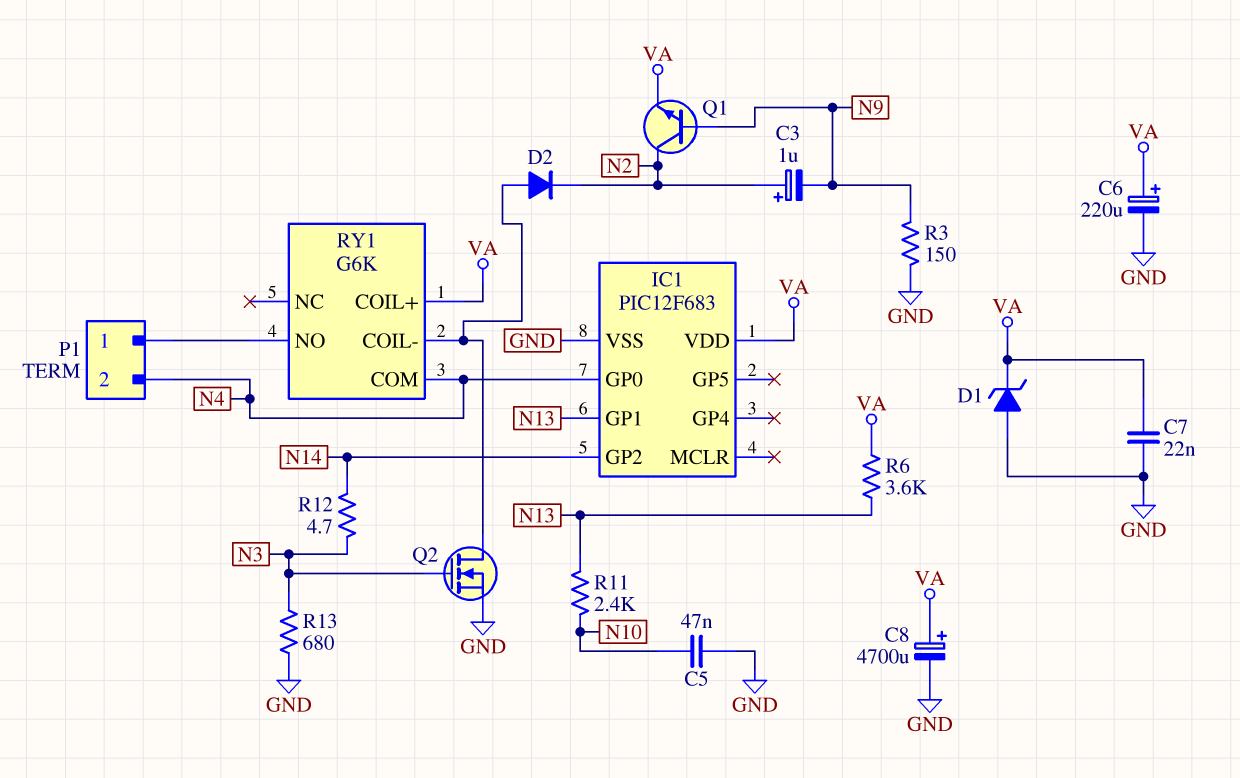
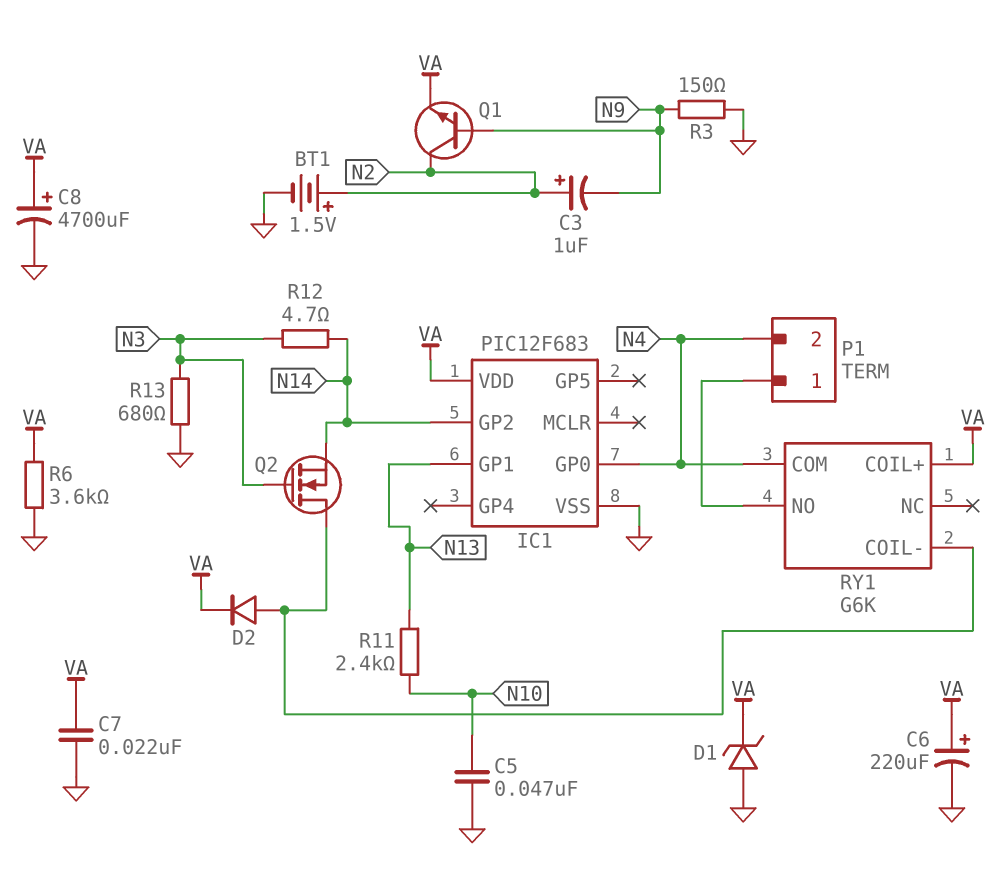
BT1: none -> 1.5V (plus N2, minus GND)
D2: diode (A RY1/COIL-, K N2) -> diode (A RY1/COIL-, K VA)
Q2: NMOS (G N3, D RY1/COIL-, S GND) -> NMOS (G N3, D RY1/COIL-, S N14)
R6: 3.6k (N13, VA) -> 3.6k (GND, VA)

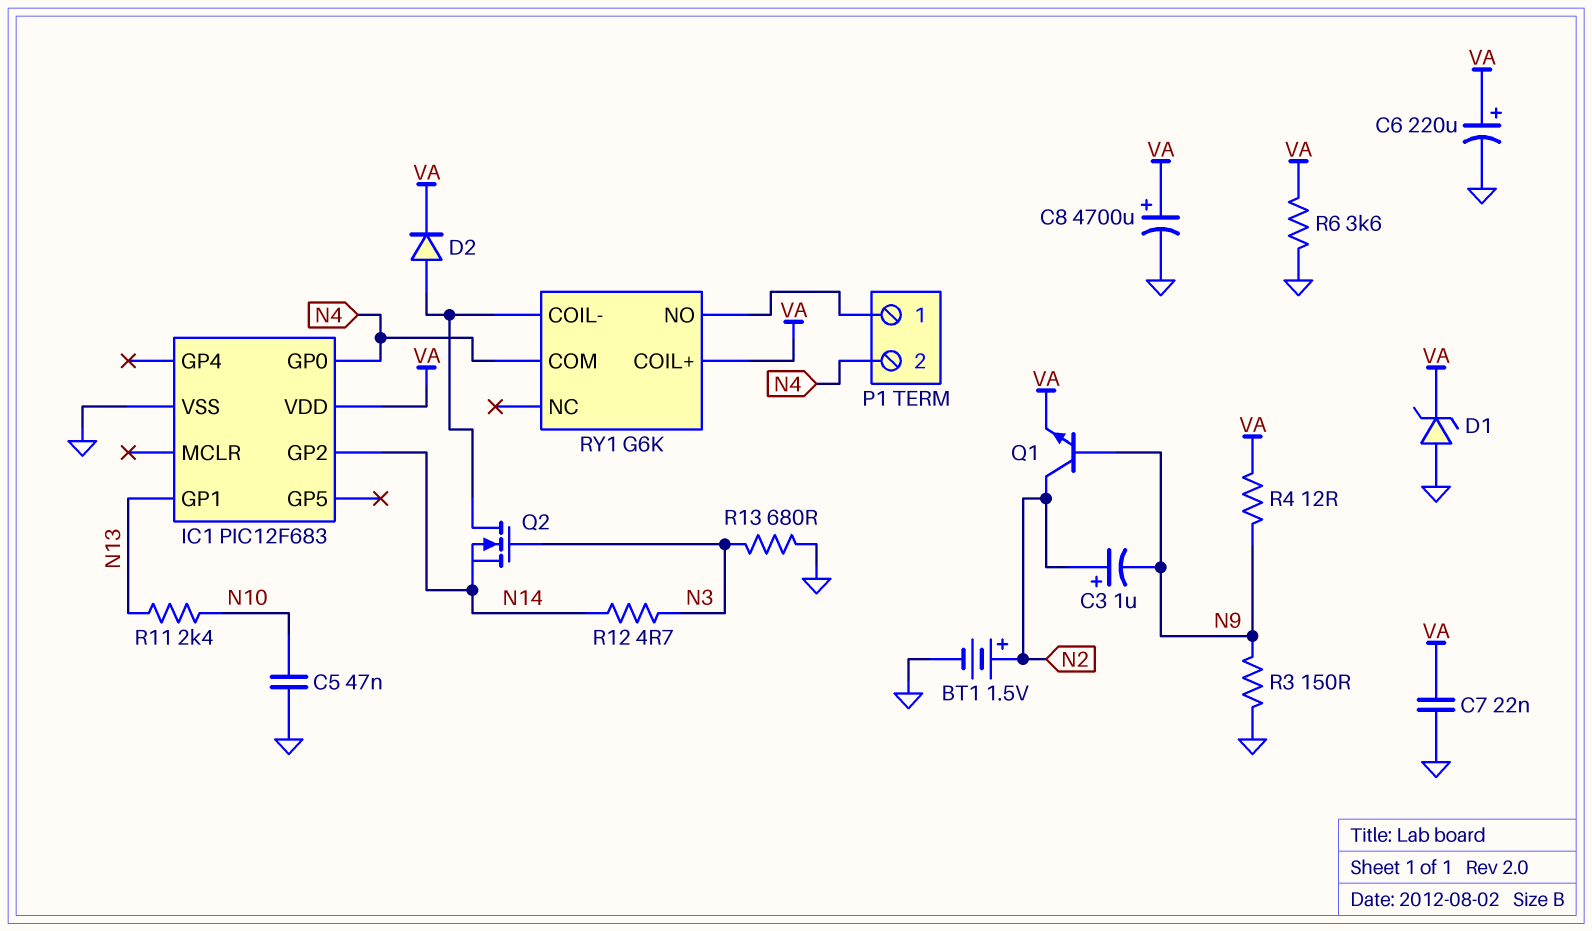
R4: none -> 12 (N9, VA)

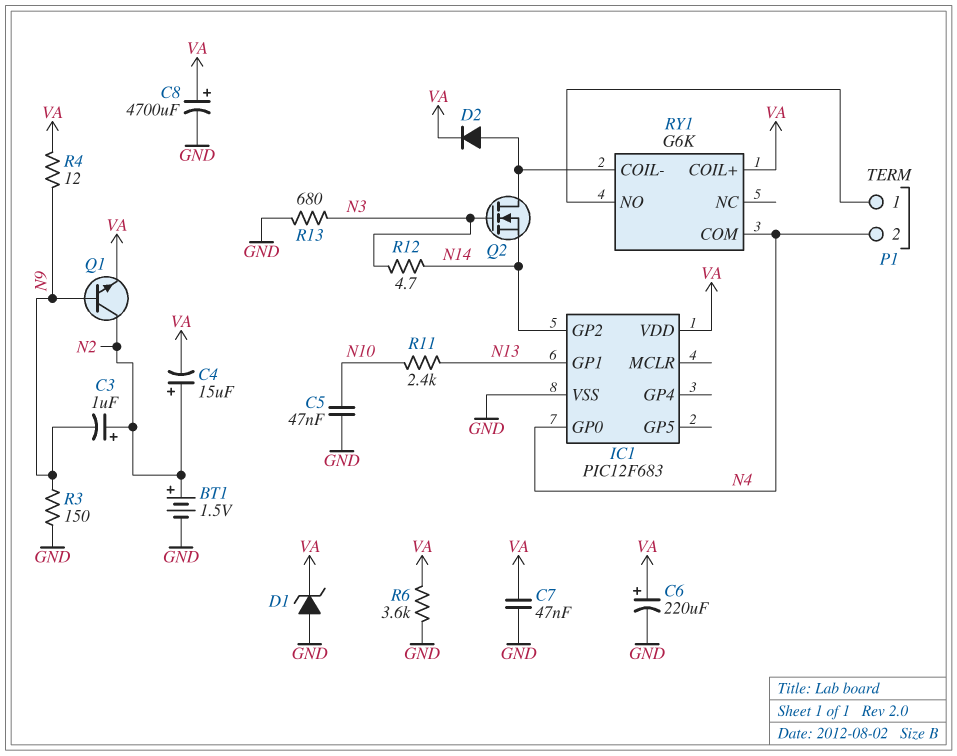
C4: none -> 15uF (plus N2, minus VA)
C7: 22nF (GND, VA) -> 47nF (GND, VA)

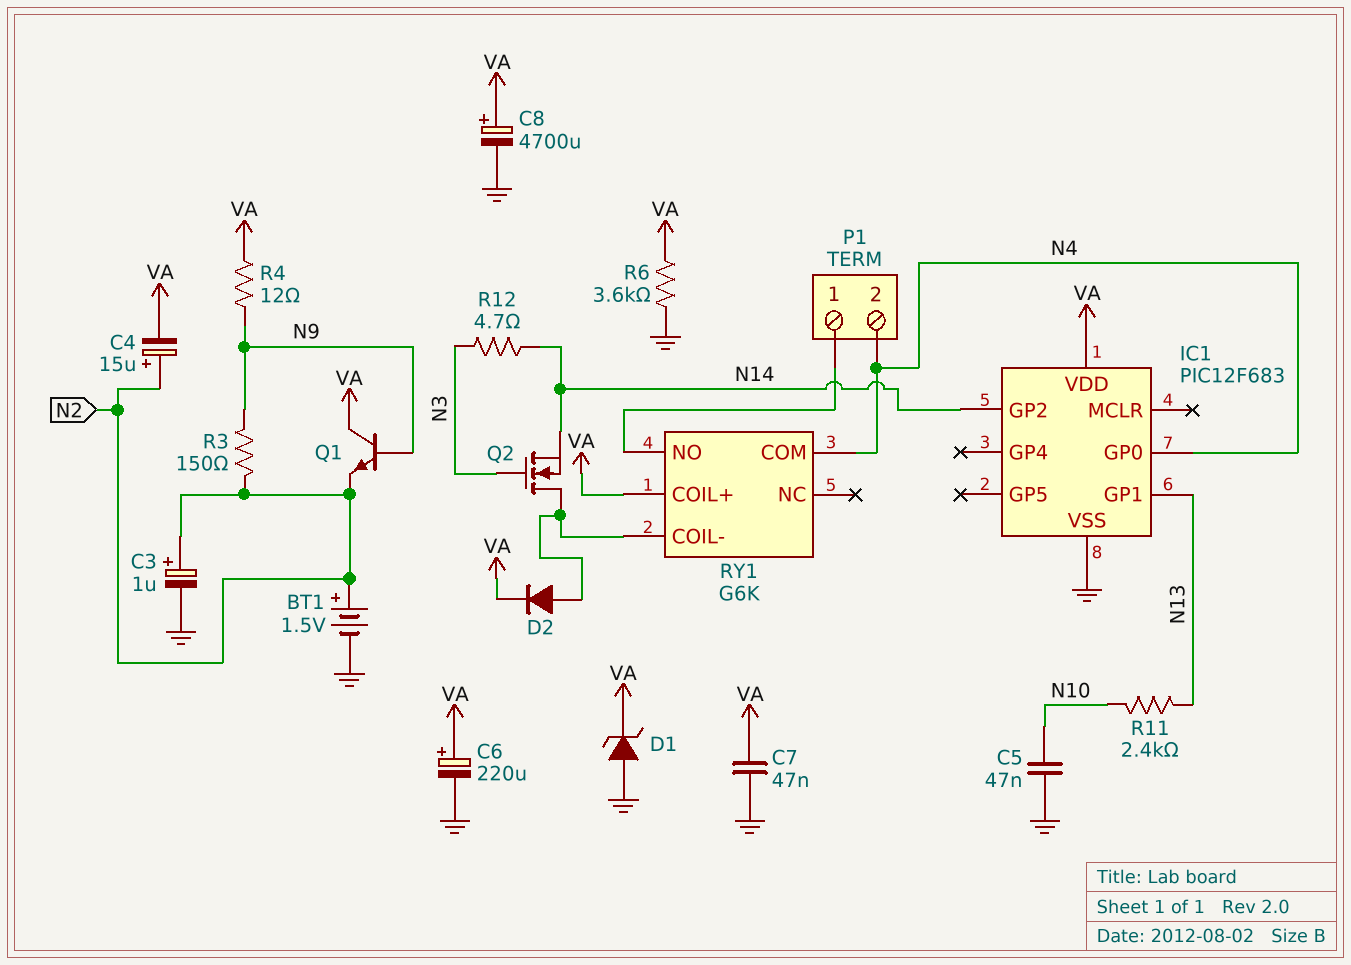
C3: 1uF (plus N2, minus N9) -> 1uF (plus N2, minus GND)
Q1: NPN (B N9, C N2, E VA) -> NPN (B N9, C VA, E N2)
R3: 150 (GND, N9) -> 150 (N2, N9)
R13: 680 (GND, N3) -> none

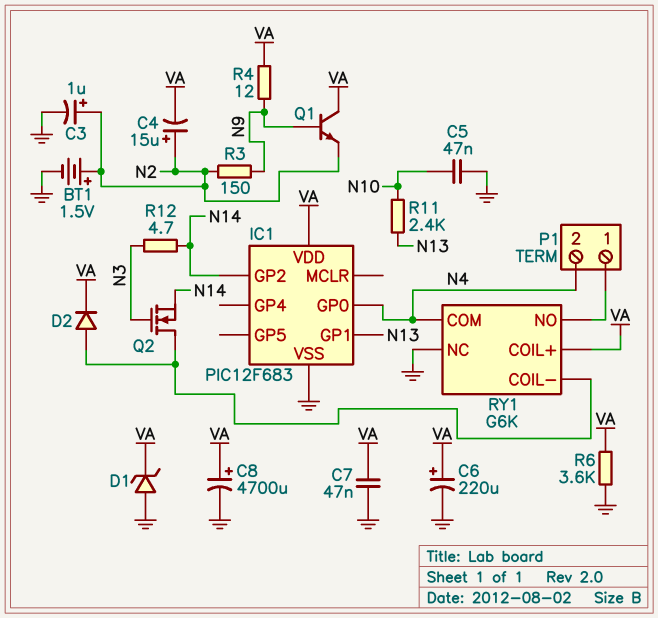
RY1 pin NC: none -> GND

